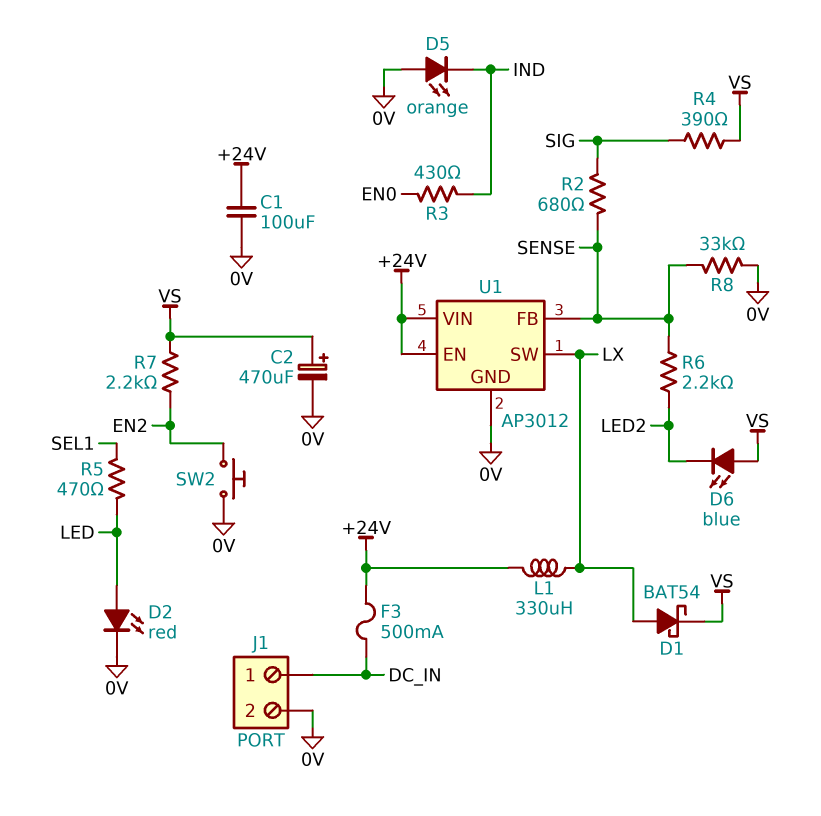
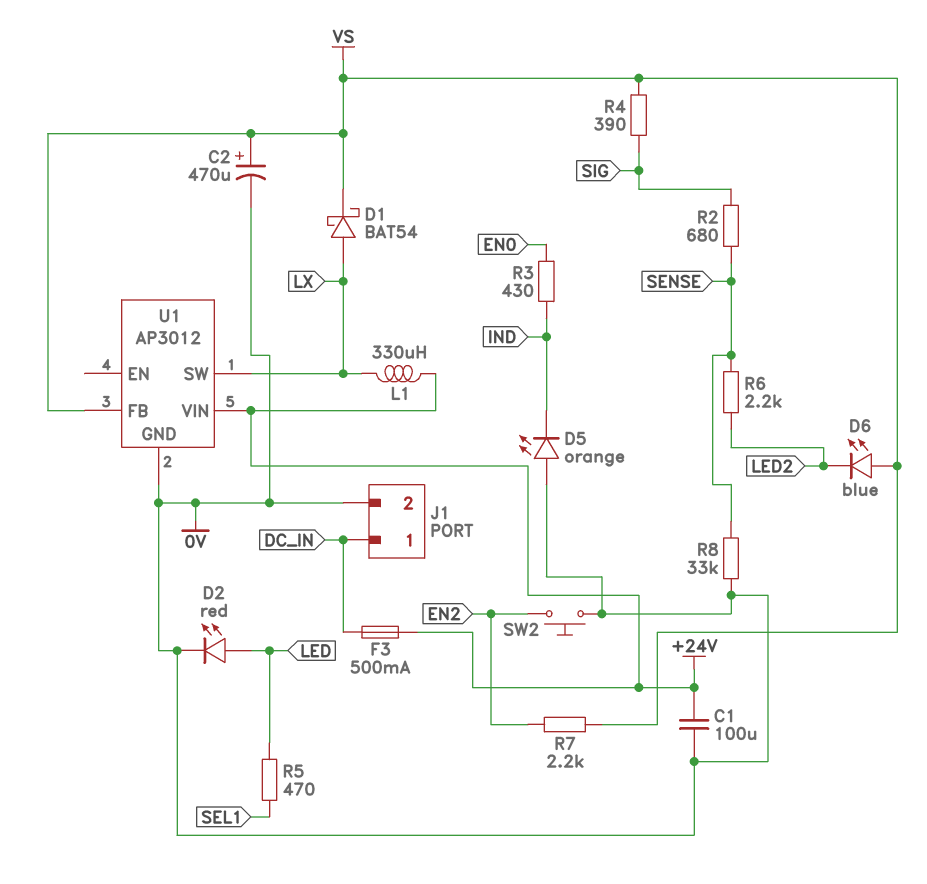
U1 pin EN: +24V -> none
U1 pin FB: SENSE -> VS

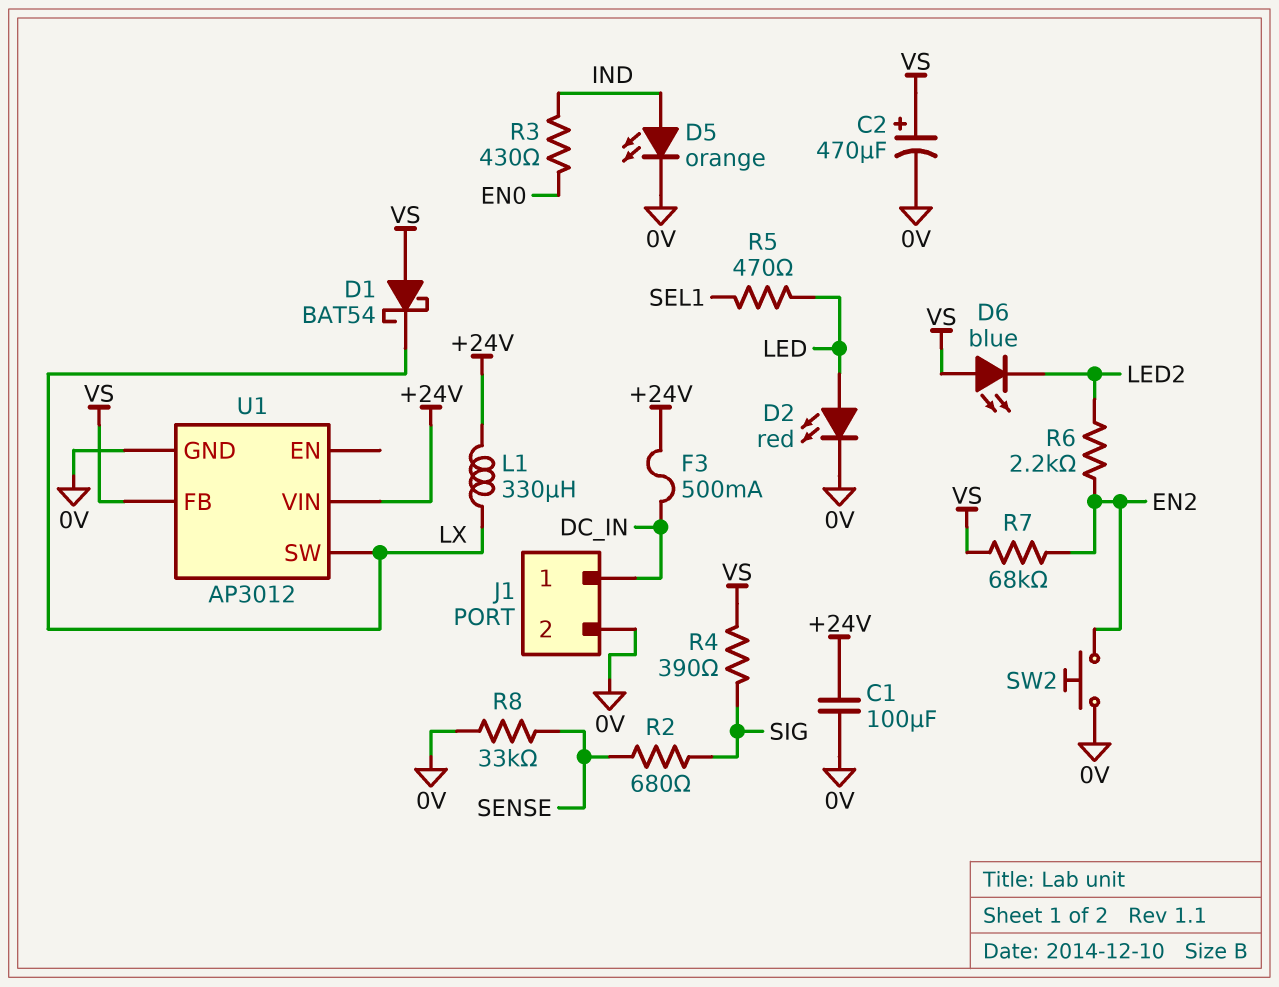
D1: schottky BAT54 (A LX, K VS) -> schottky BAT54 (A VS, K LX)
D5: LED orange (A 0V, K IND) -> LED orange (A IND, K 0V)
R6: 2.2k (LED2, SENSE) -> 2.2k (EN2, LED2)
R7: 2.2k (EN2, VS) -> 68k (EN2, VS)

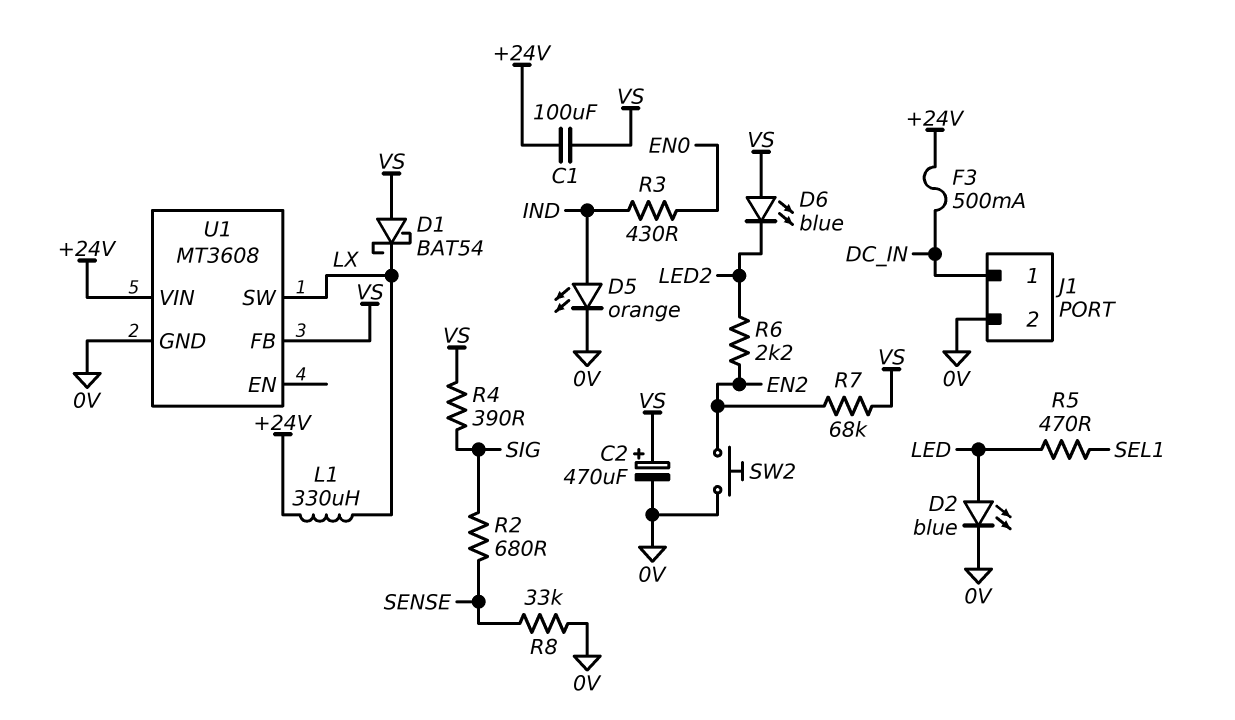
C1: 100uF (+24V, 0V) -> 100uF (+24V, VS)
D2: LED red (A LED, K 0V) -> LED blue (A LED, K 0V)
U1: AP3012 -> MT3608

